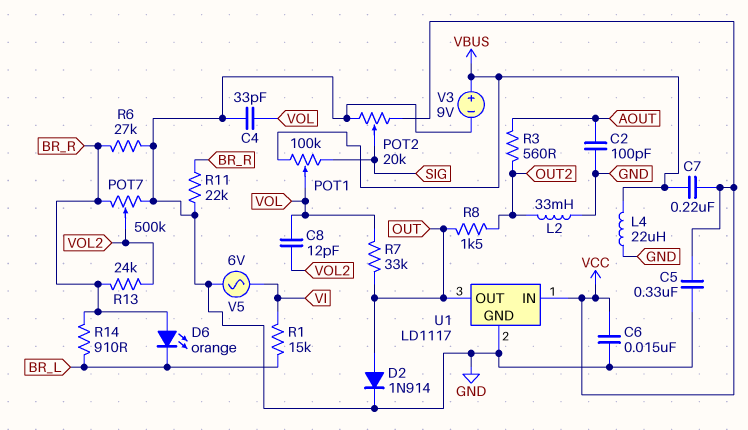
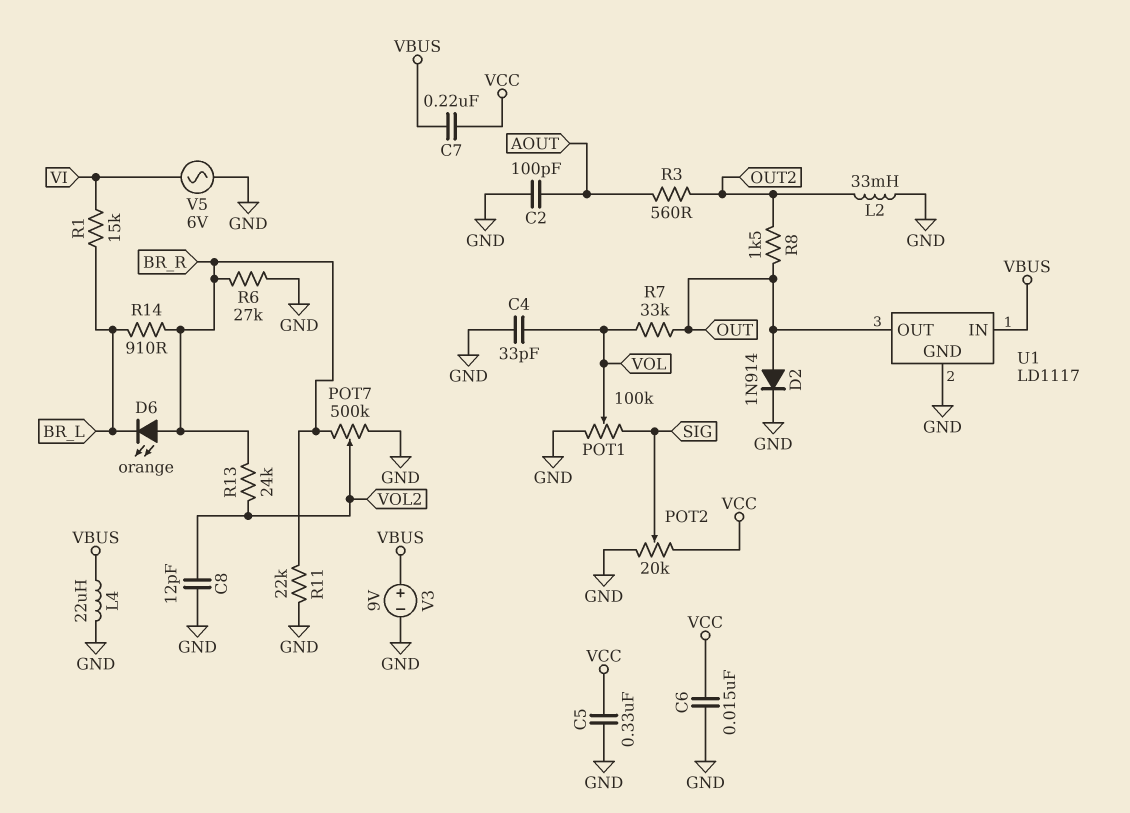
C8: 12pF (VOL, VOL2) -> 12pF (GND, VOL2)
POT1: 100k (SIG, VBUS, wiper VOL) -> 100k (GND, SIG, wiper VOL)
U1 pin IN: VCC -> VBUS

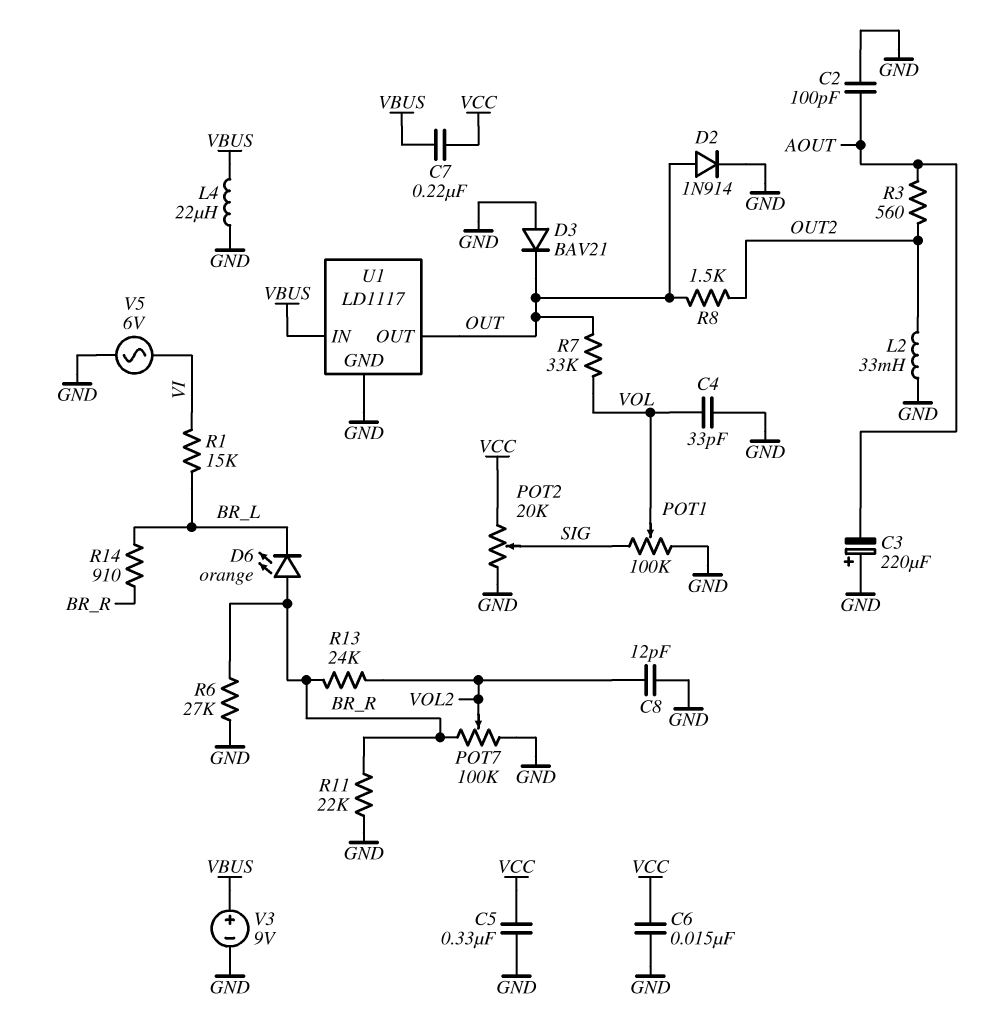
C3: none -> 220uF (plus GND, minus AOUT)
D3: none -> diode BAV21 (A GND, K OUT)
POT7: 500k (BR_R, GND, wiper VOL2) -> 100k (BR_R, GND, wiper VOL2)

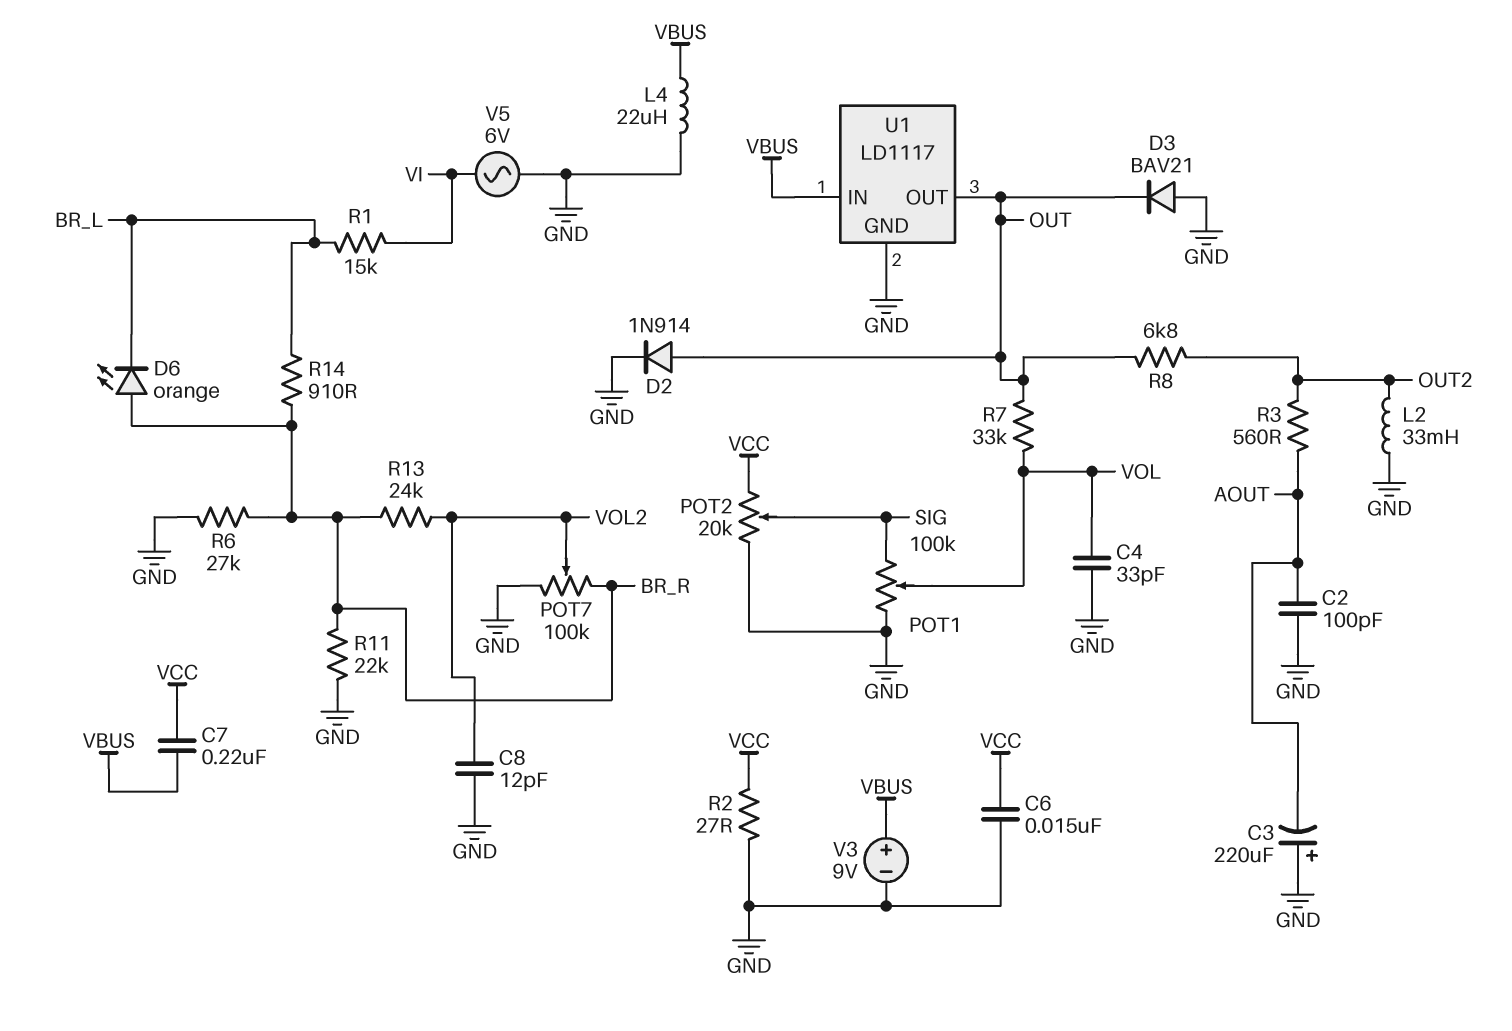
C5: 330nF (GND, VCC) -> none
R2: none -> 27 (GND, VCC)
R8: 1.5k (OUT, OUT2) -> 6.8k (OUT, OUT2)

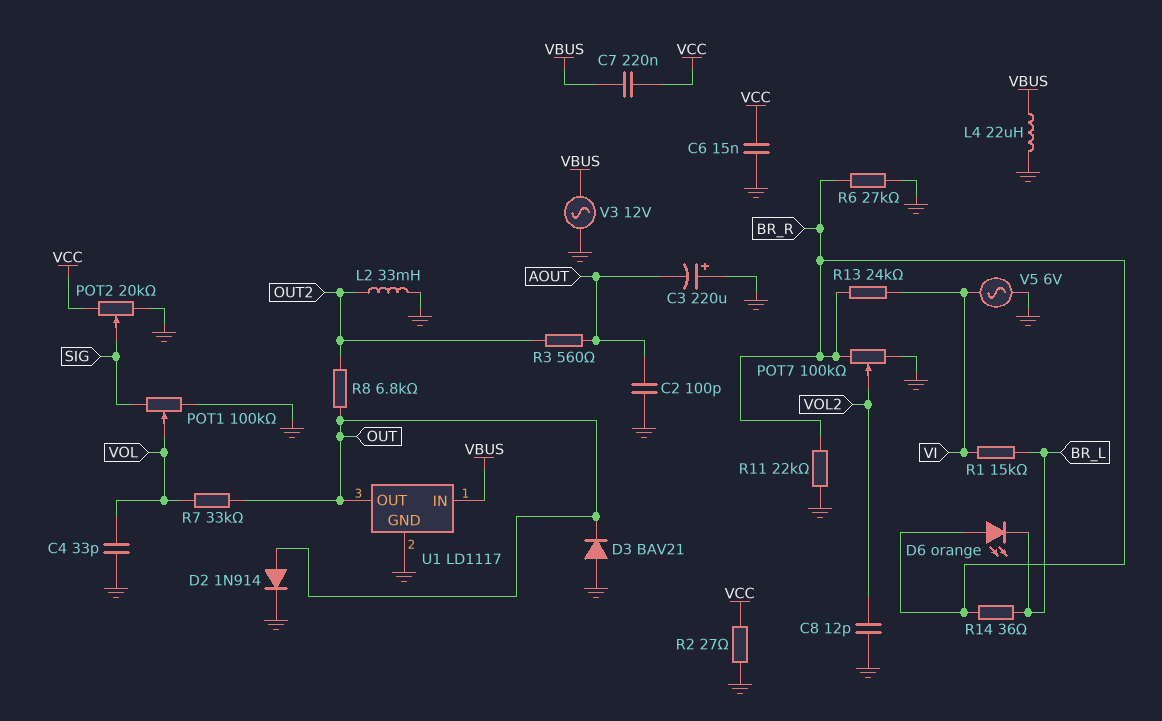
R13: 24k (BR_R, VOL2) -> 24k (BR_R, VI)
R14: 910 (BR_L, BR_R) -> 36 (BR_L, BR_R)
V3: 9V (plus VBUS, minus GND) -> AC 12V (GND, VBUS)

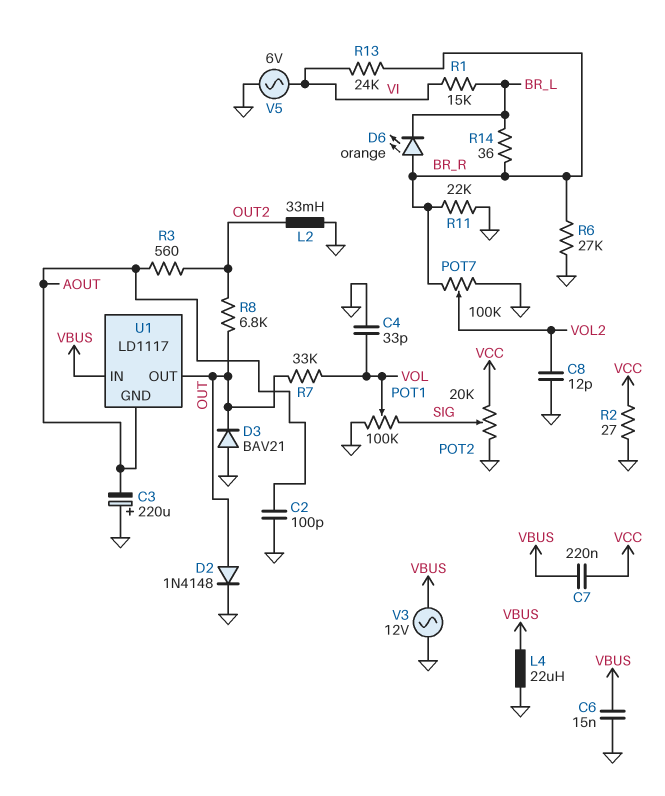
C6: 15nF (GND, VCC) -> 15nF (GND, VBUS)
D2: diode 1N914 (A OUT, K GND) -> diode 1N4148 (A OUT, K GND)
U1 pin GND: GND -> AOUT

